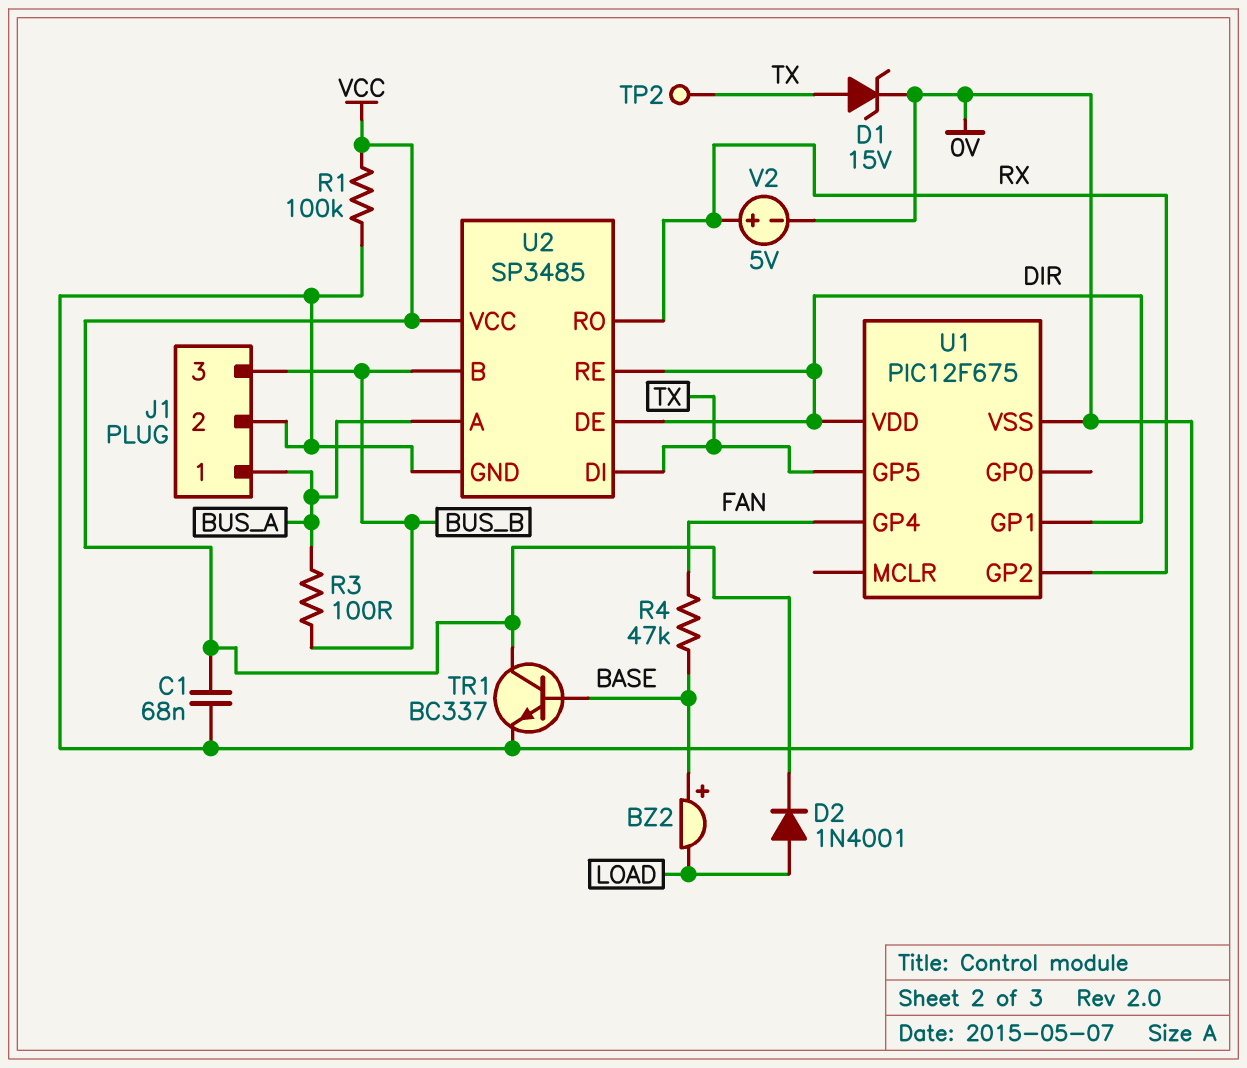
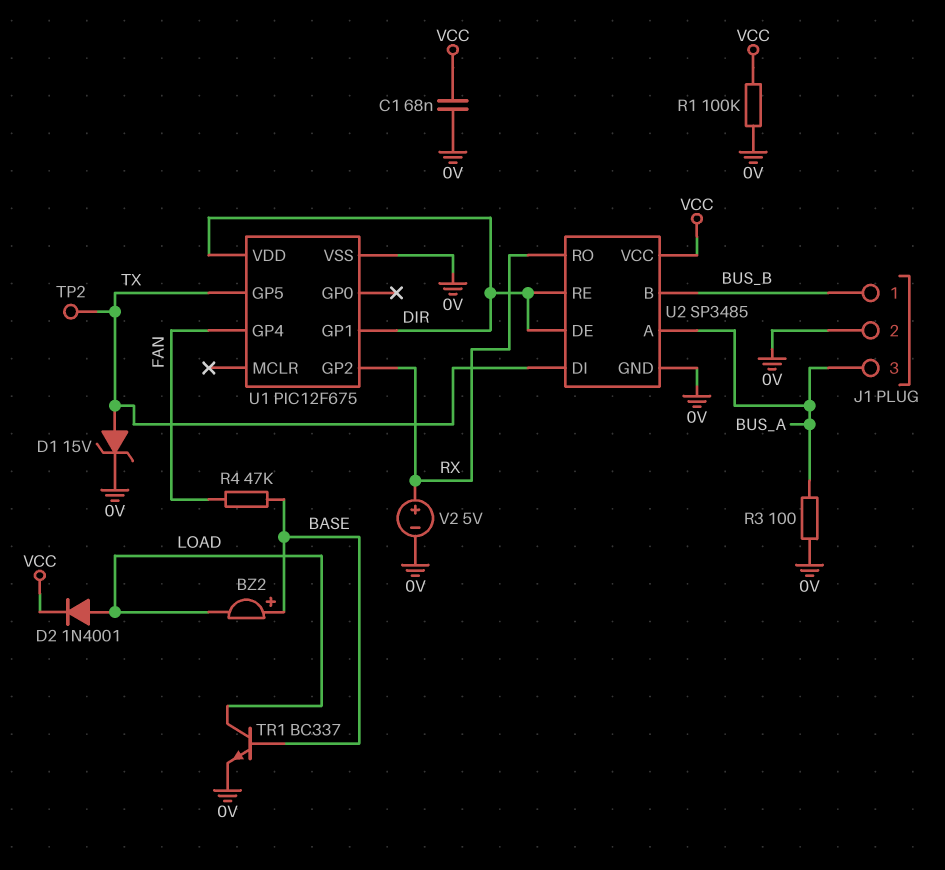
J1 pin 1: BUS_A -> BUS_B
J1 pin 3: BUS_B -> BUS_A
R3: 100 (BUS_A, BUS_B) -> 100 (0V, BUS_A)
TR1: NPN BC337 (B BASE, C VCC, E 0V) -> NPN BC337 (B BASE, C LOAD, E 0V)

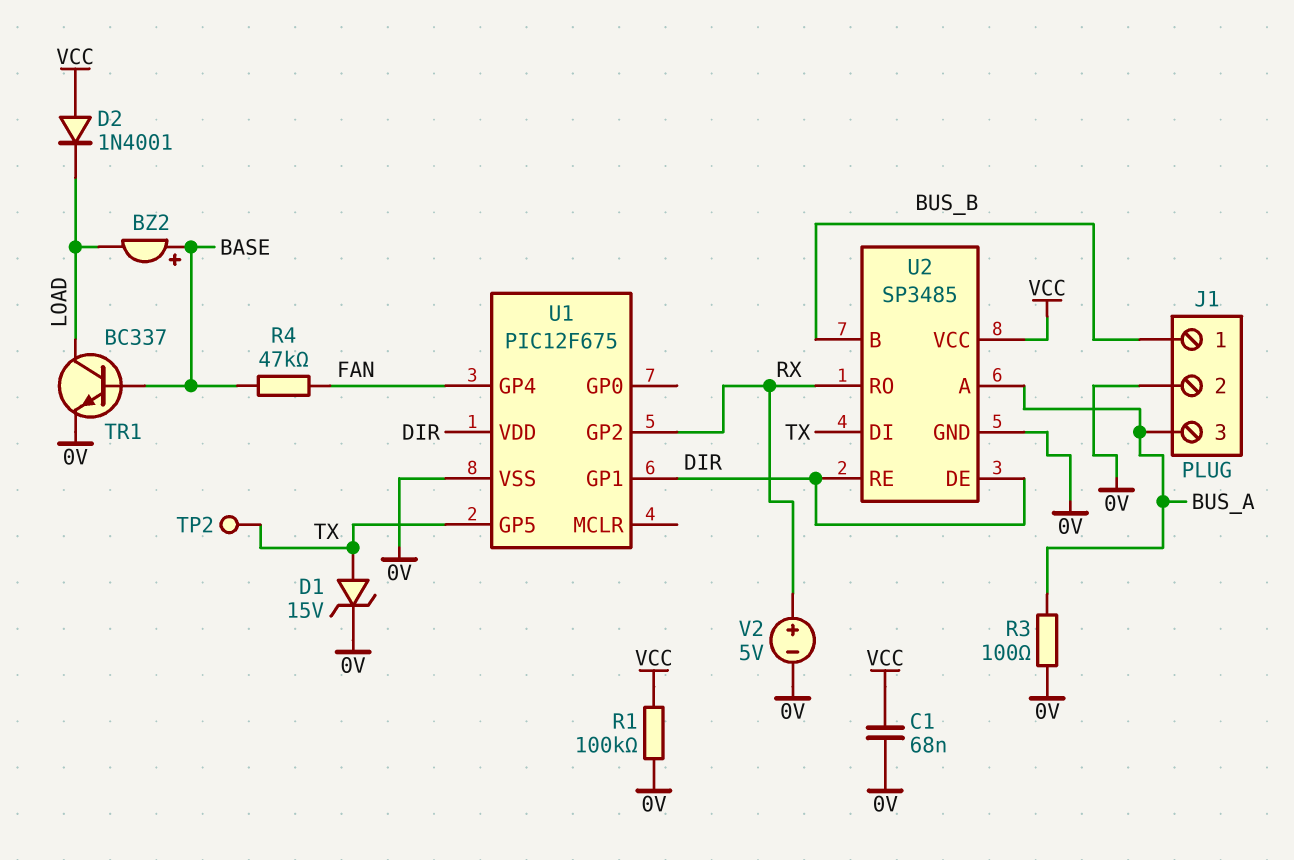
D2: diode 1N4001 (A LOAD, K VCC) -> diode 1N4001 (A VCC, K LOAD)

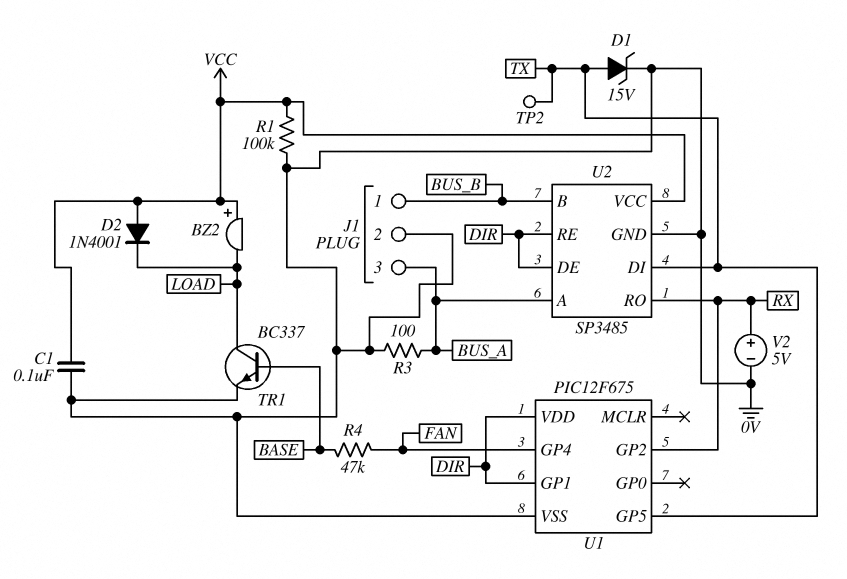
BZ2: buzzer (plus BASE, minus LOAD) -> buzzer (plus VCC, minus LOAD)
C1: 68nF (0V, VCC) -> 100nF (0V, VCC)

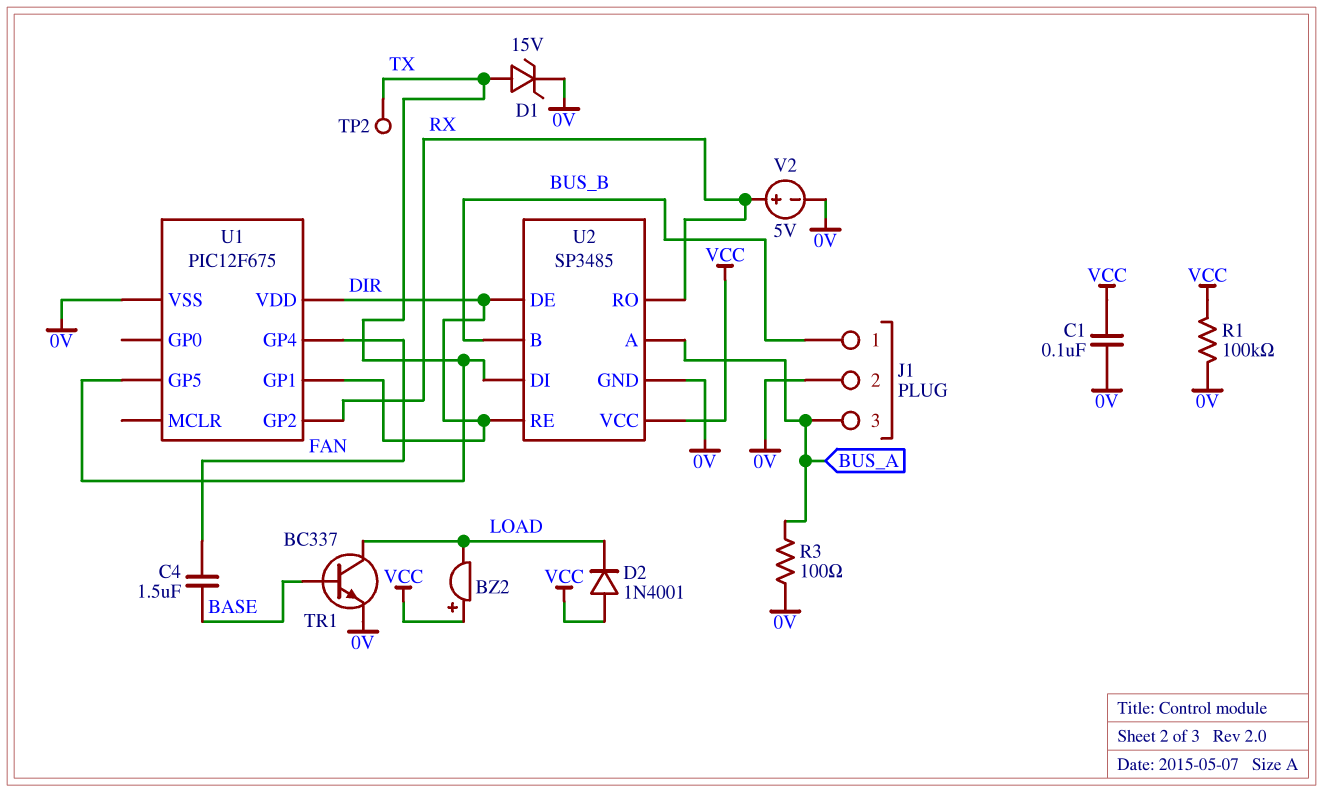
C4: none -> 1.5uF (BASE, FAN)
R4: 47k (BASE, FAN) -> none

